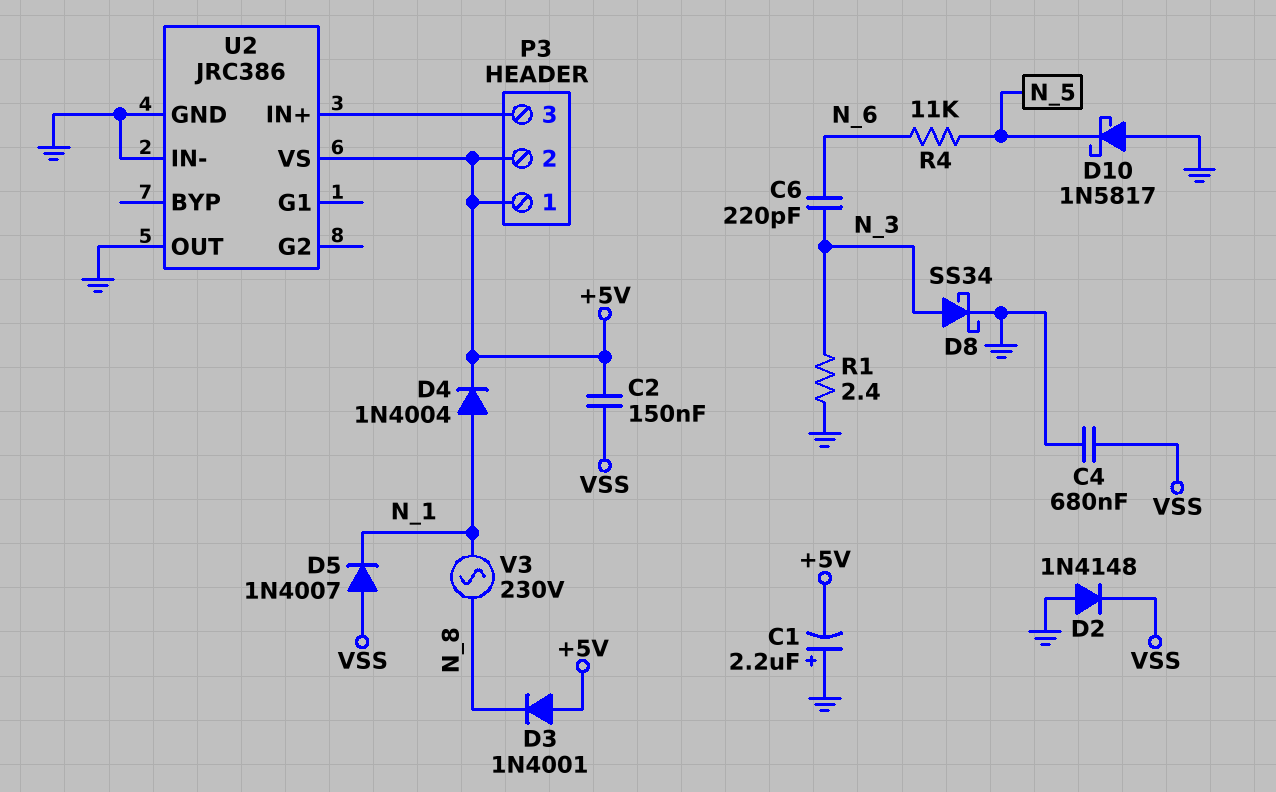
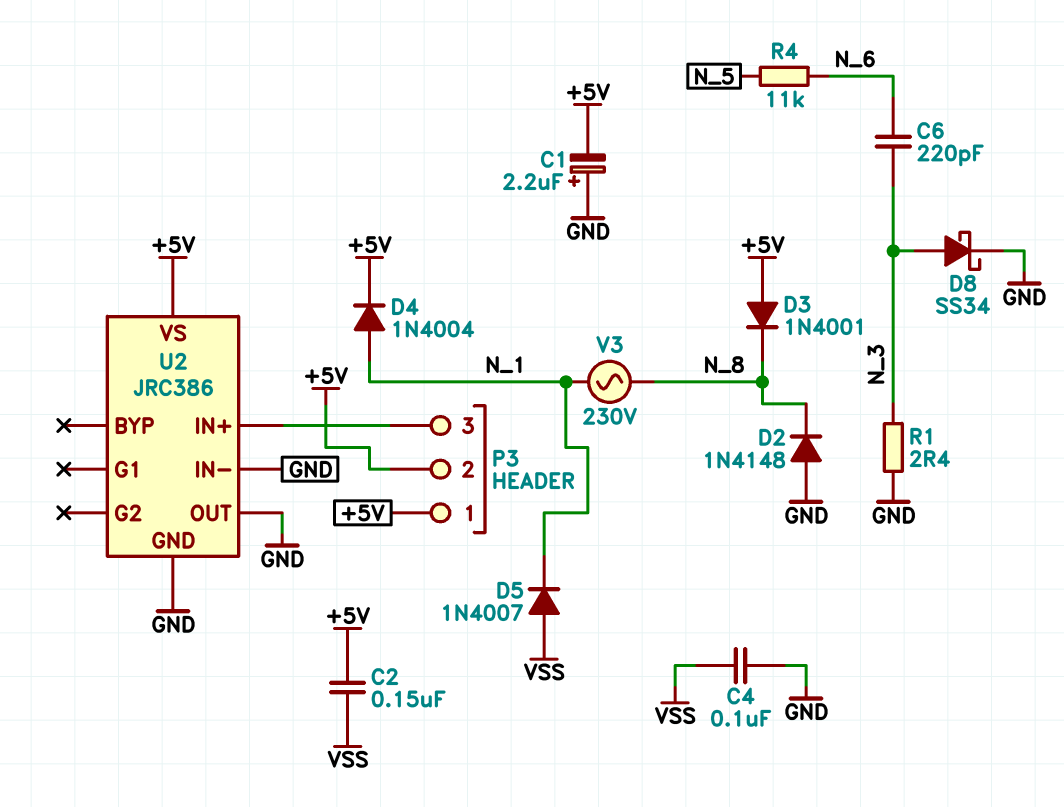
C4: 680nF (GND, VSS) -> 100nF (GND, VSS)
D2: diode 1N4148 (A GND, K VSS) -> diode 1N4148 (A GND, K N_8)
D10: schottky 1N5817 (A GND, K N_5) -> none

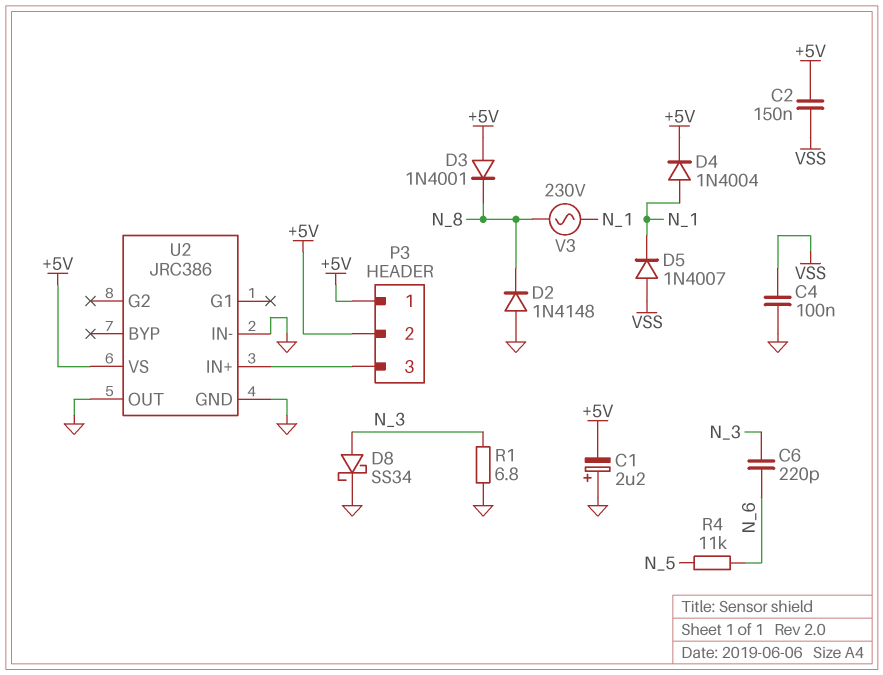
R1: 2.4 (GND, N_3) -> 6.8 (GND, N_3)

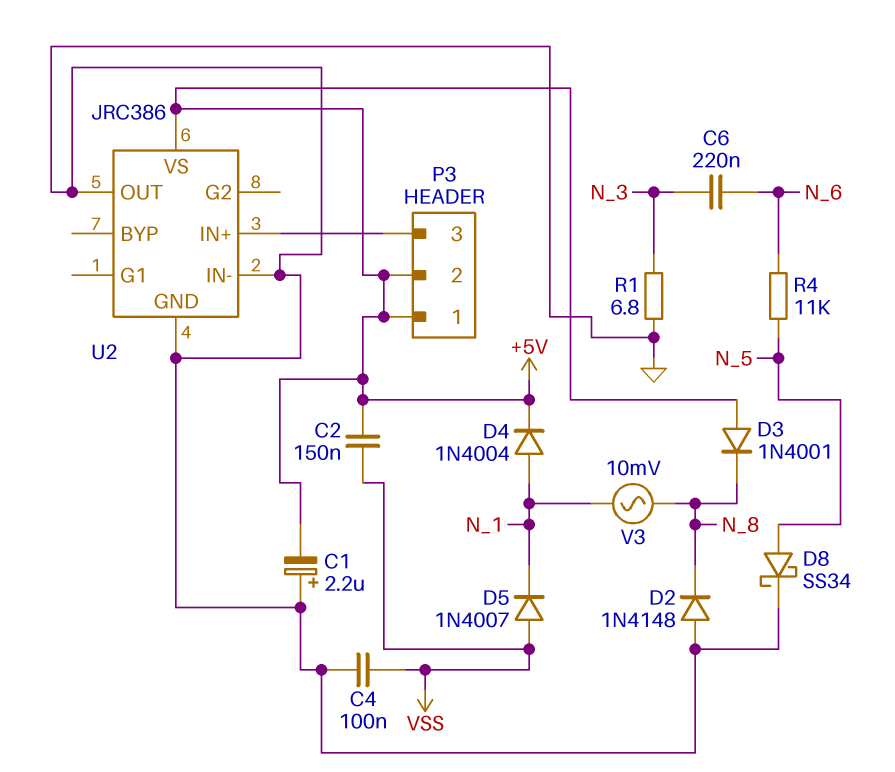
C6: 220pF (N_3, N_6) -> 220nF (N_3, N_6)
D8: schottky SS34 (A N_3, K GND) -> schottky SS34 (A N_5, K GND)
V3: AC 230V (N_1, N_8) -> AC 10mV (N_1, N_8)

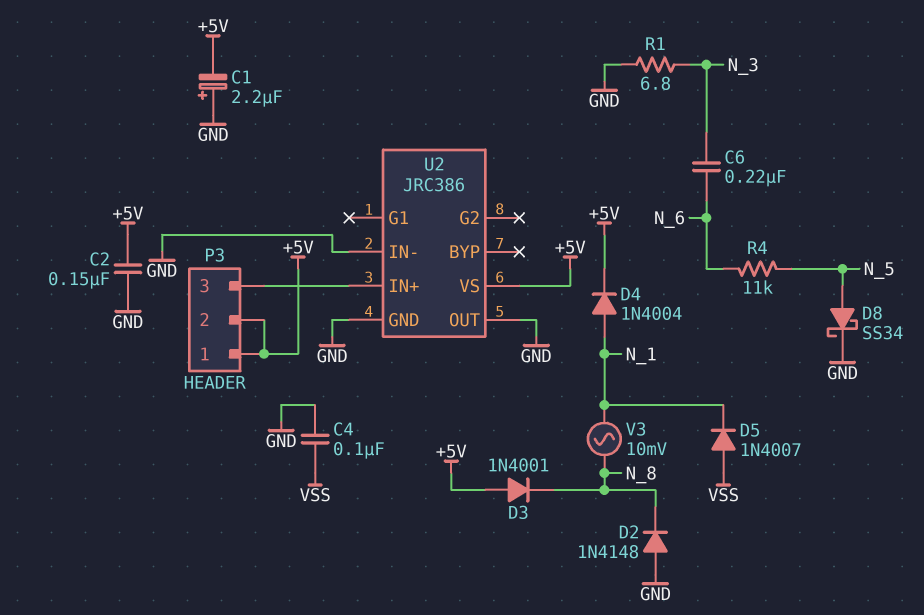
C2: 150nF (+5V, VSS) -> 150nF (+5V, GND)

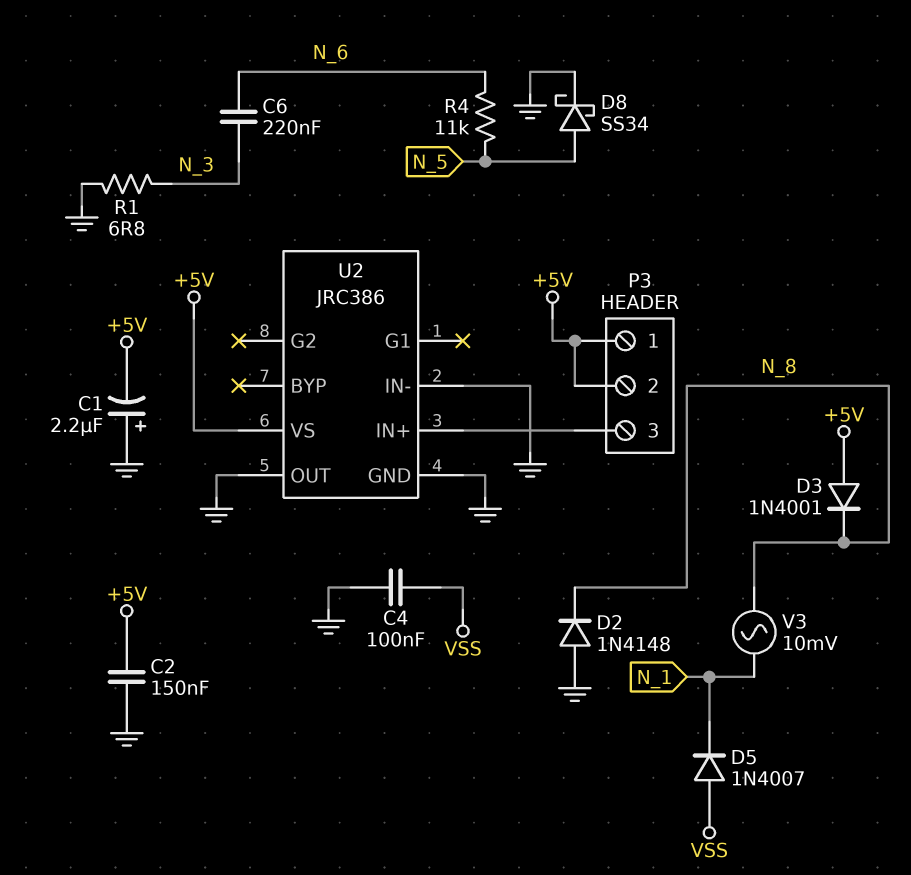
D4: diode 1N4004 (A N_1, K +5V) -> none

